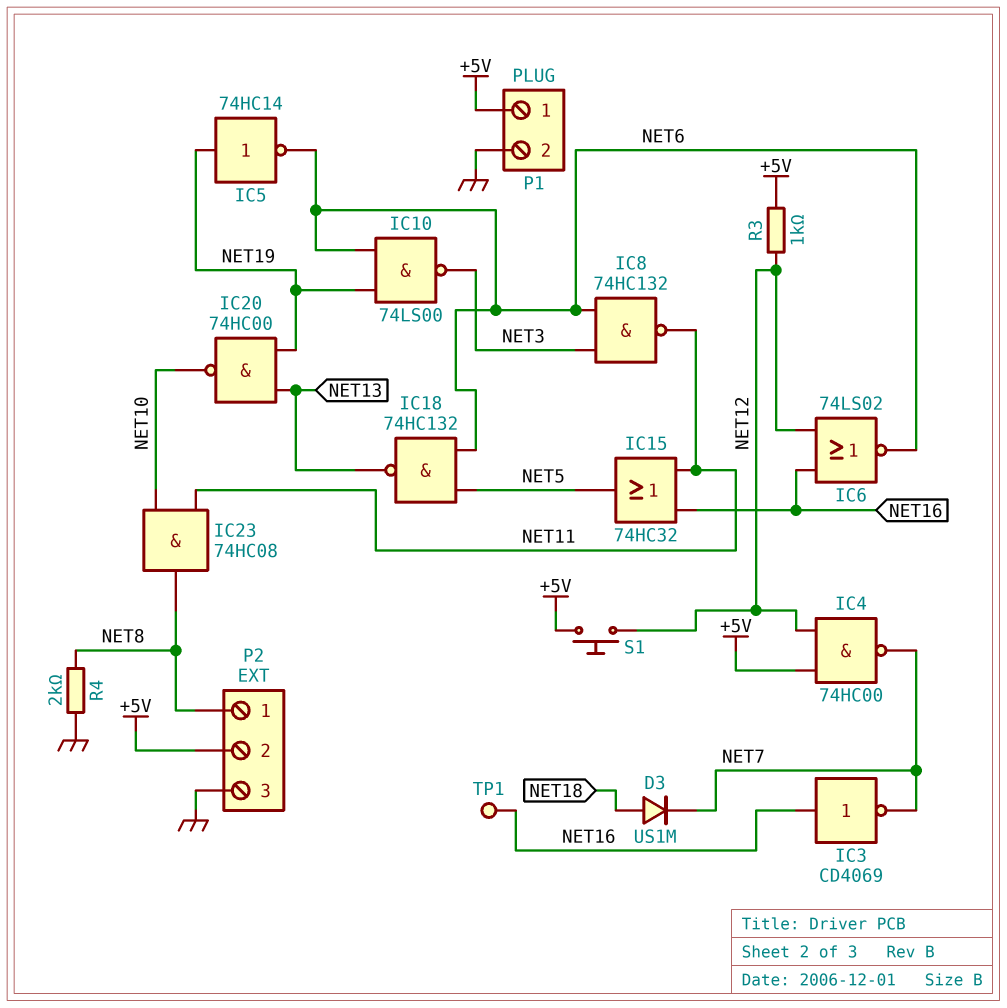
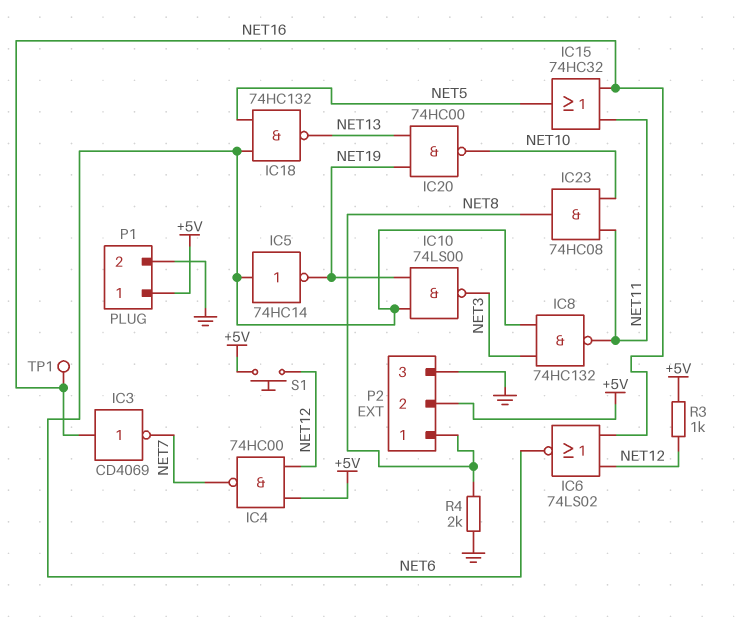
D3: diode US1M (A NET18, K NET7) -> none
IC5: NOT 74HC14 (in NET19, out NET6) -> NOT 74HC14 (in NET6, out NET19)

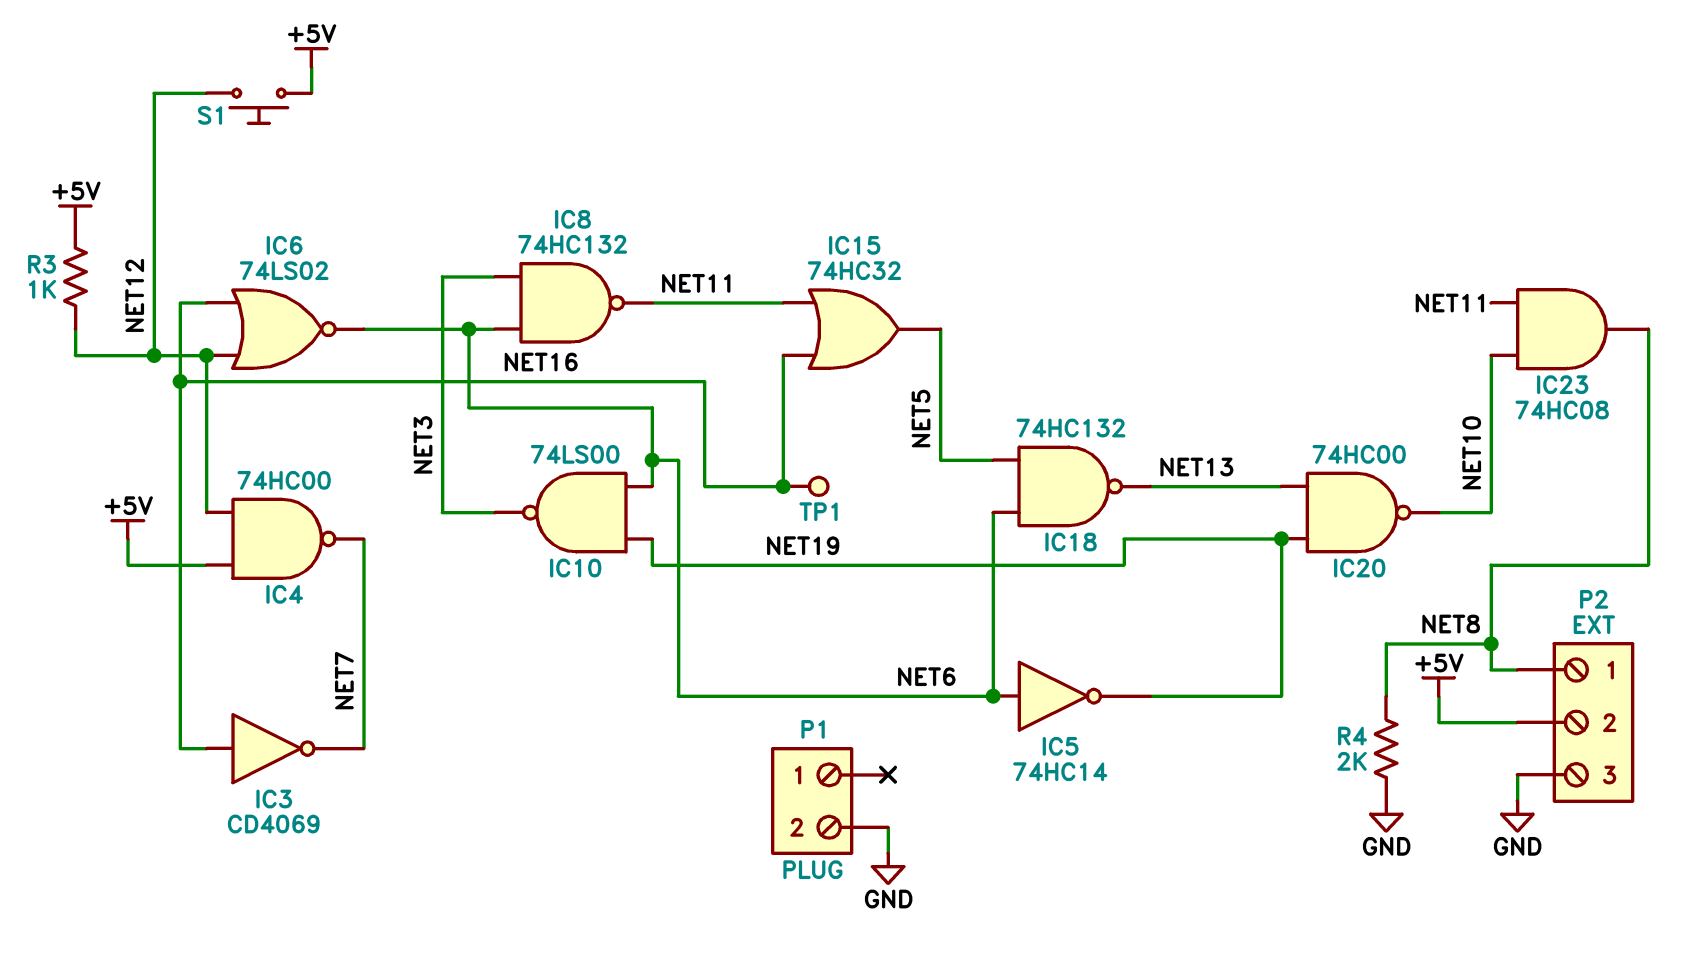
P1 pin 1: +5V -> none

